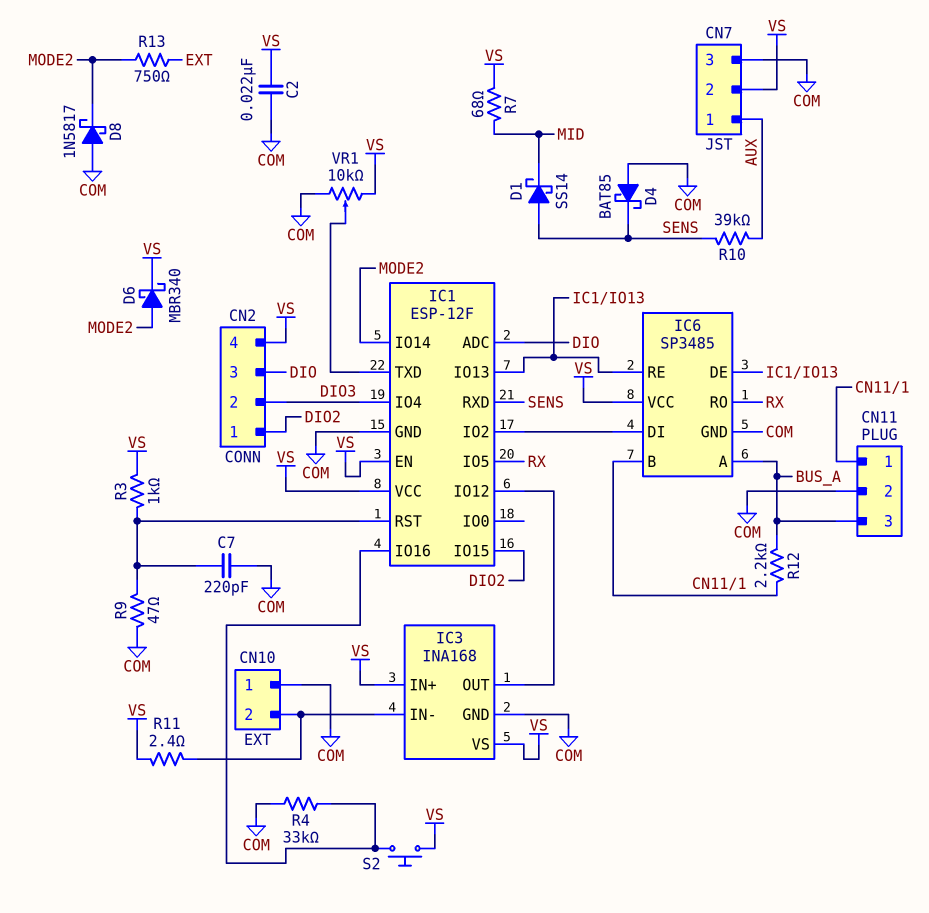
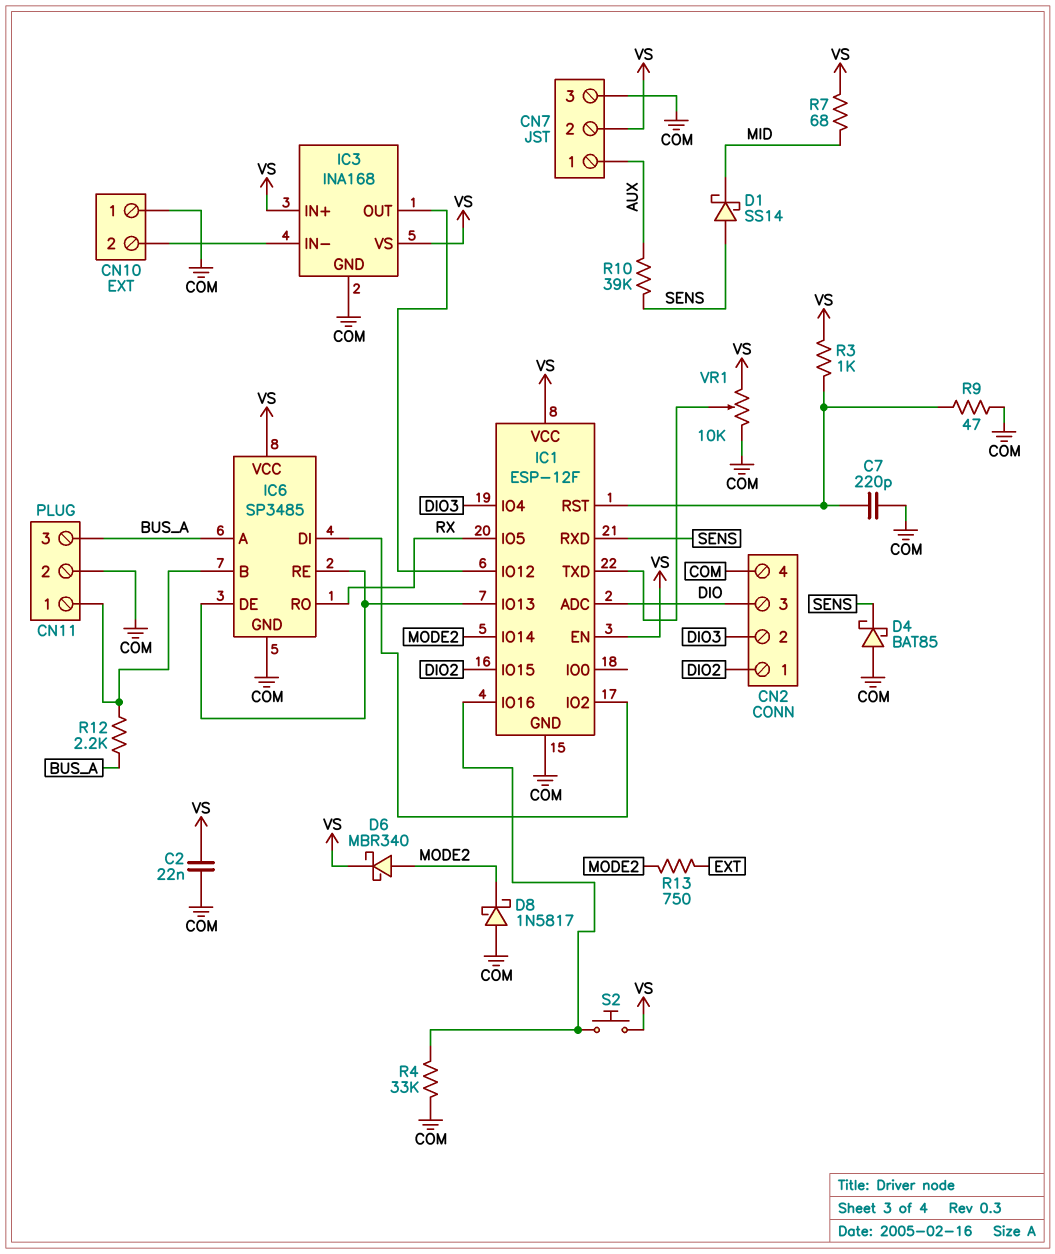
CN2 pin 4: VS -> COM
R11: 2.4 (CN10/2, VS) -> none

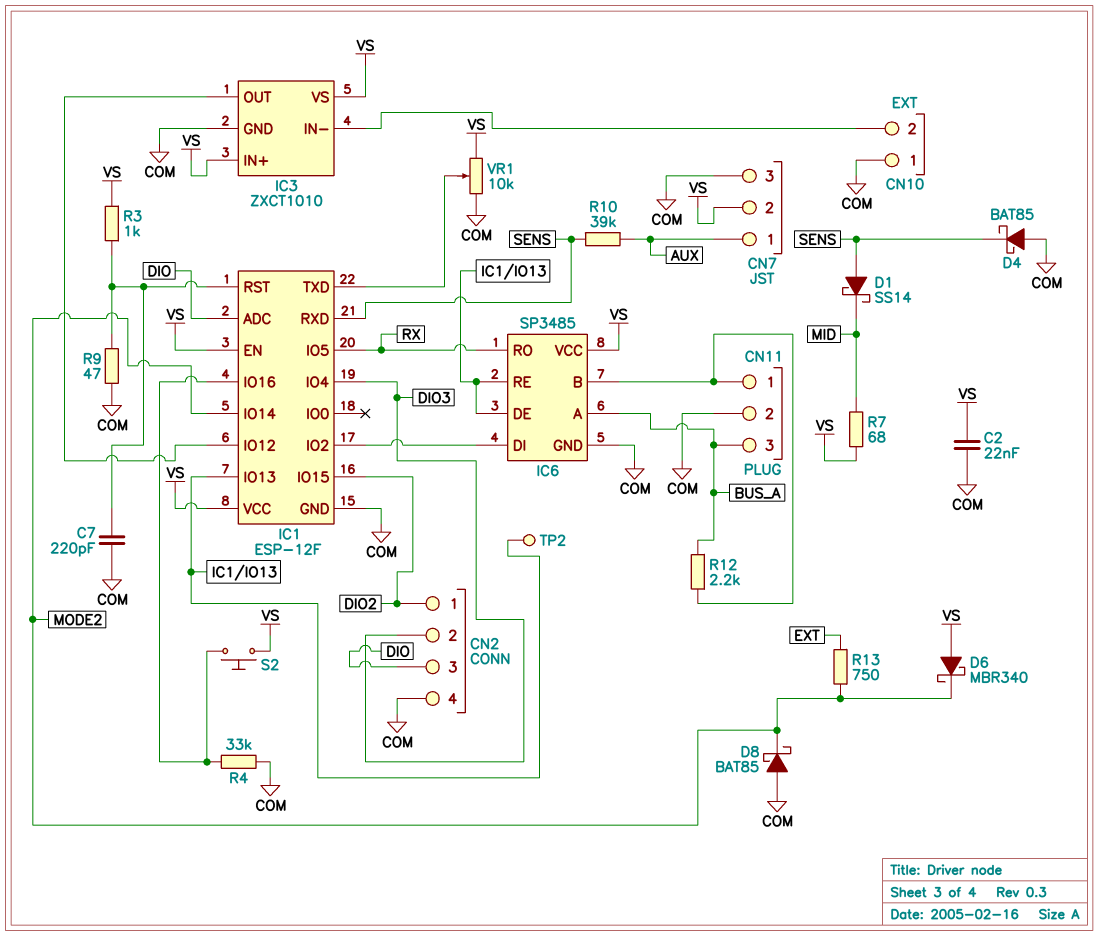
D6: schottky MBR340 (A MODE2, K VS) -> schottky MBR340 (A VS, K MODE2)
D8: schottky 1N5817 (A COM, K MODE2) -> schottky BAT85 (A COM, K MODE2)
IC3: INA168 -> ZXCT1010
TP2: none -> test point (IC1/IO13)

